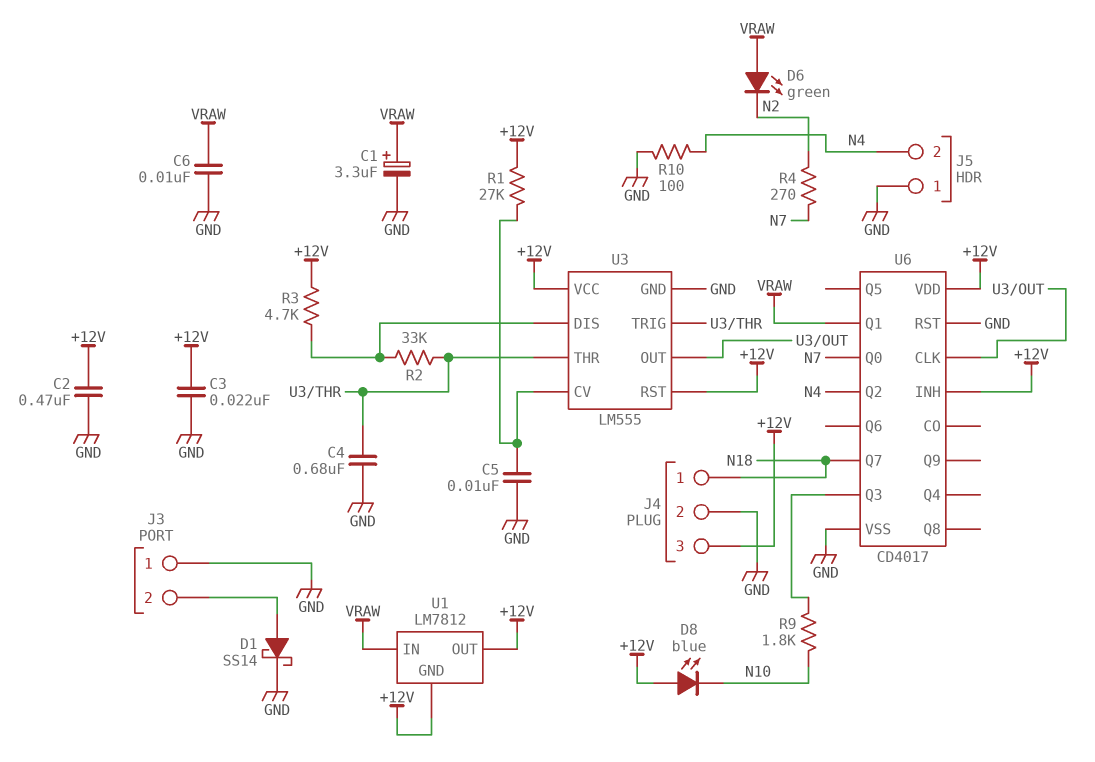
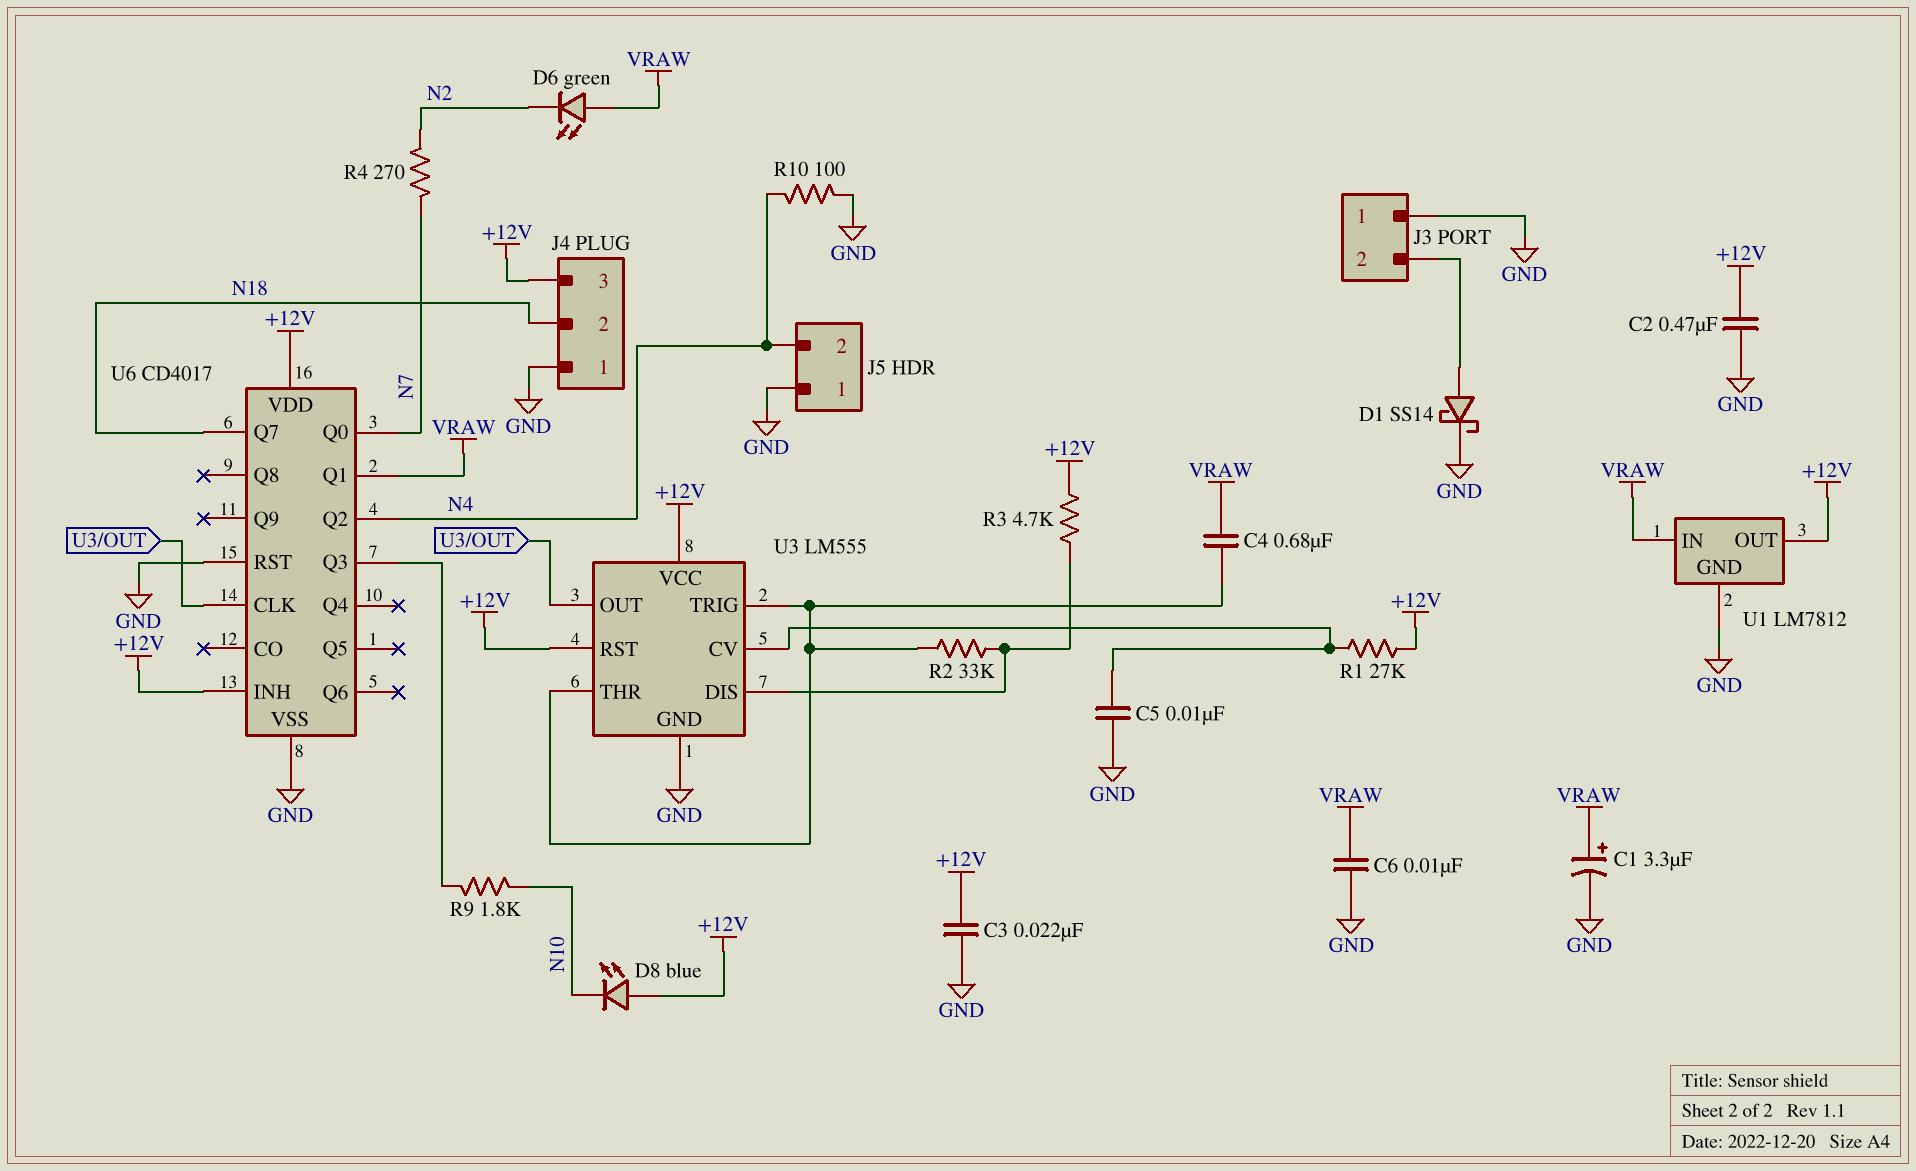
C4: 680nF (GND, U3/THR) -> 680nF (U3/THR, VRAW)
J4 pin 1: N18 -> GND
J4 pin 2: GND -> N18
U1 pin GND: +12V -> GND

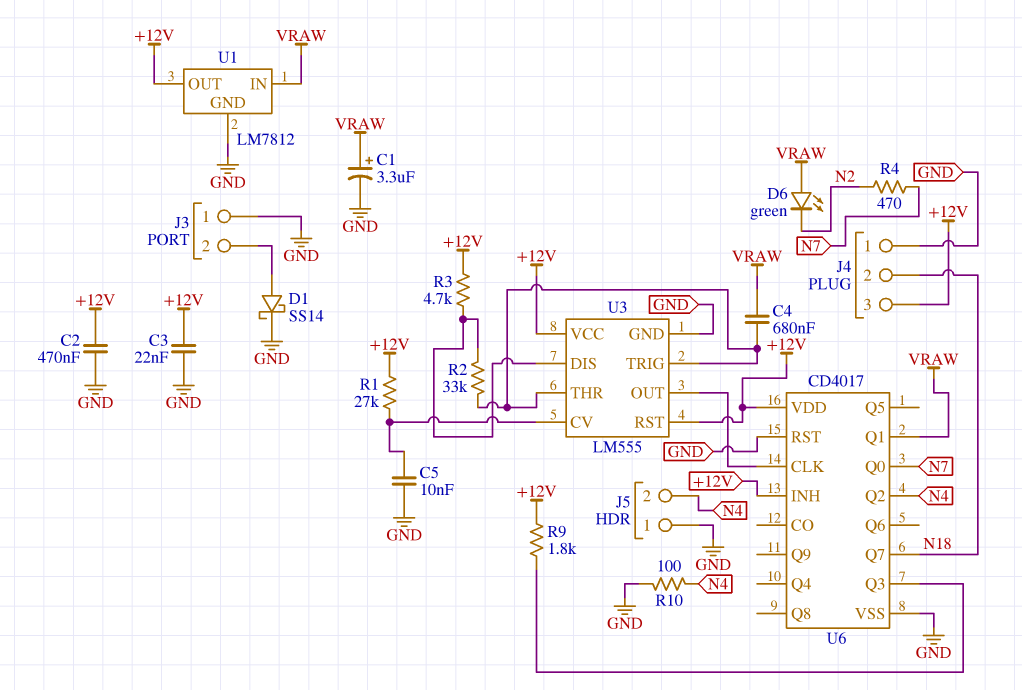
C6: 10nF (GND, VRAW) -> none
D8: LED blue (A +12V, K N10) -> none
R4: 270 (N2, N7) -> 470 (N2, N7)
R9: 1.8k (N10, U6/Q3) -> 1.8k (+12V, U6/Q3)

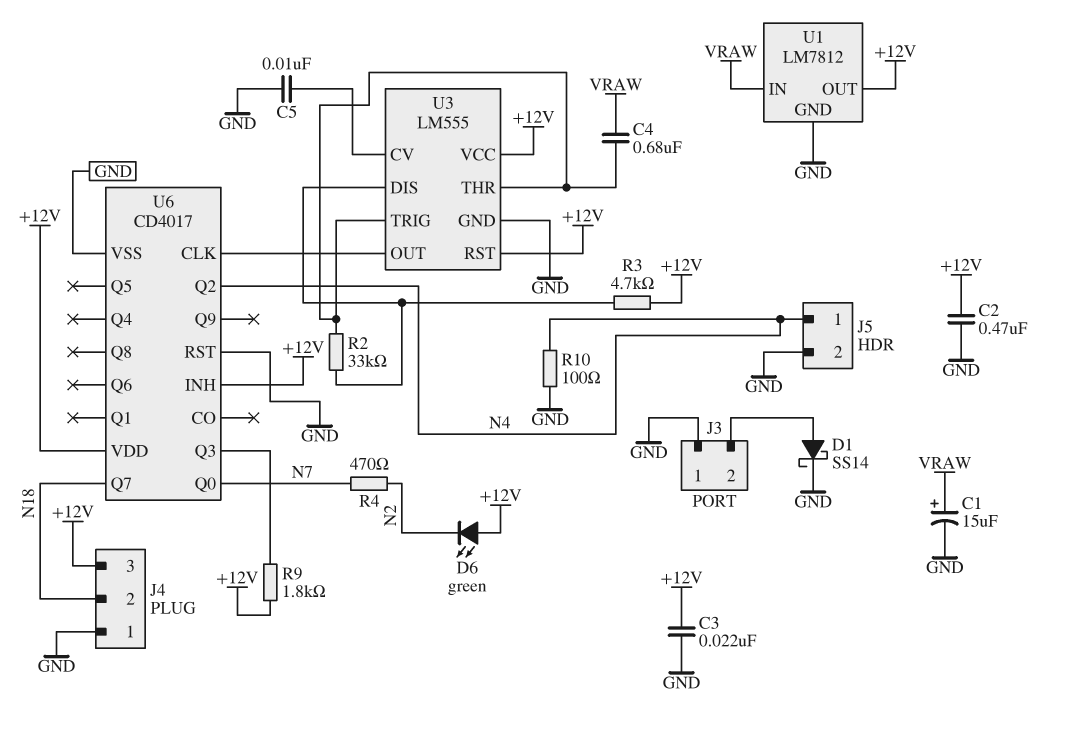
C1: 3.3uF (plus VRAW, minus GND) -> 15uF (plus VRAW, minus GND)
D6: LED green (A VRAW, K N2) -> LED green (A +12V, K N2)
J5 pin 1: GND -> N4
J5 pin 2: N4 -> GND
R1: 27k (+12V, U3/CV) -> none
U6 pin Q1: VRAW -> none

